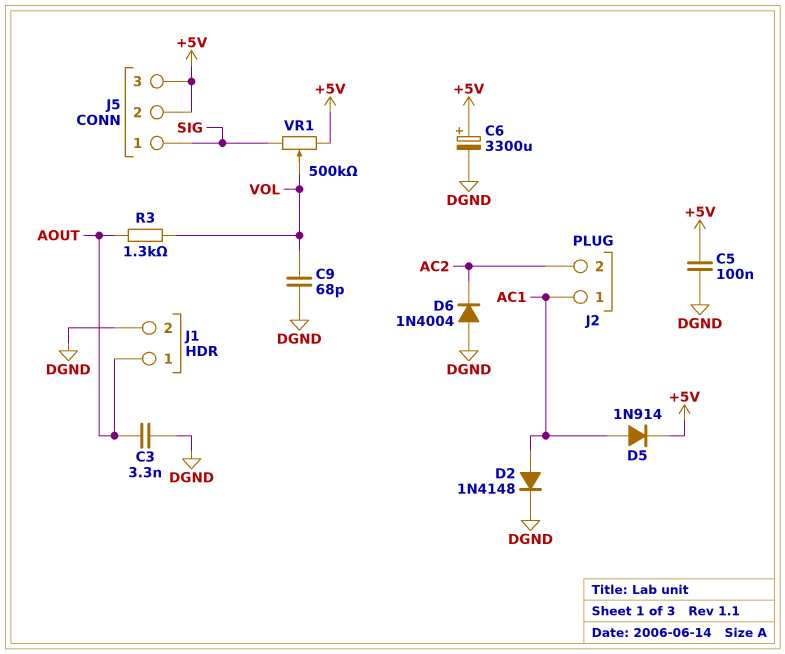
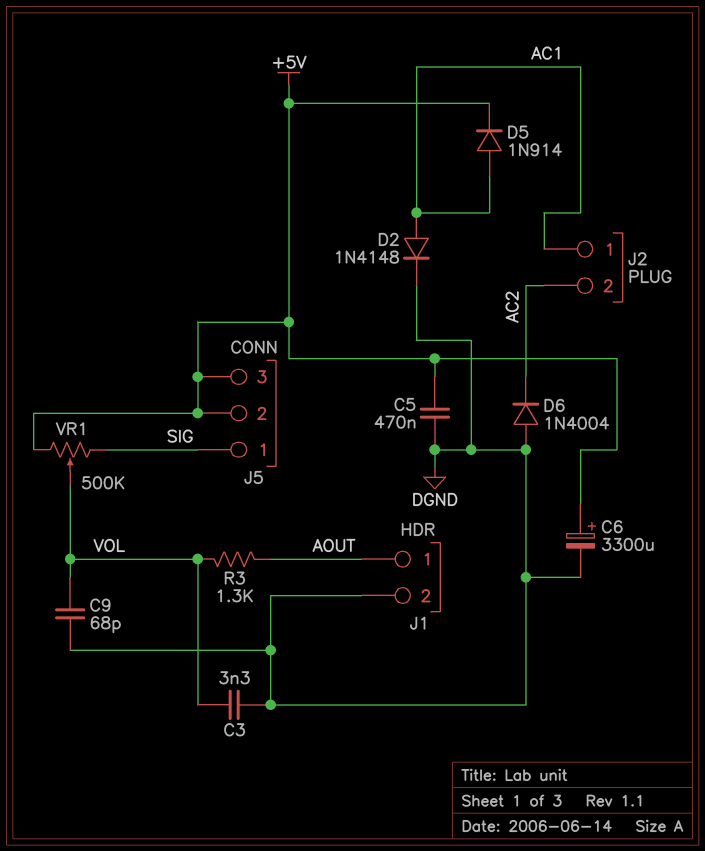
C3: 3.3nF (AOUT, DGND) -> 3.3nF (DGND, VOL)
C5: 100nF (+5V, DGND) -> 470nF (+5V, DGND)

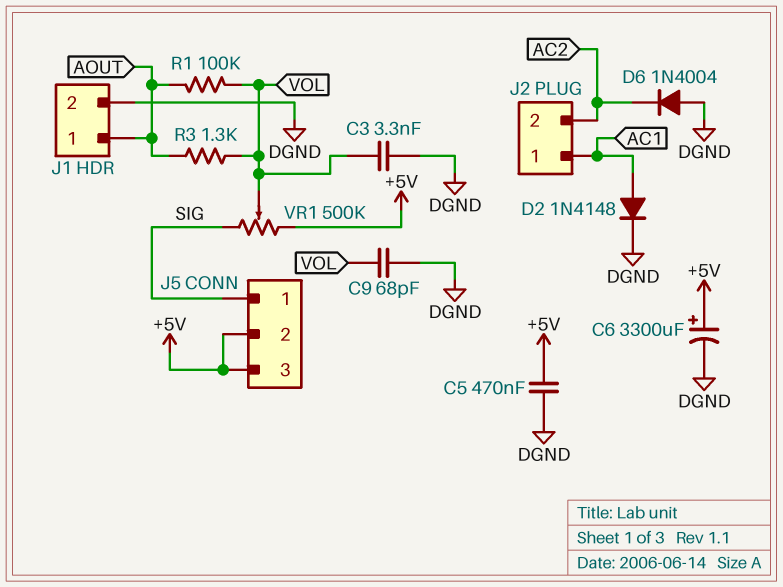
D5: diode 1N914 (A AC1, K +5V) -> none
R1: none -> 100k (AOUT, VOL)

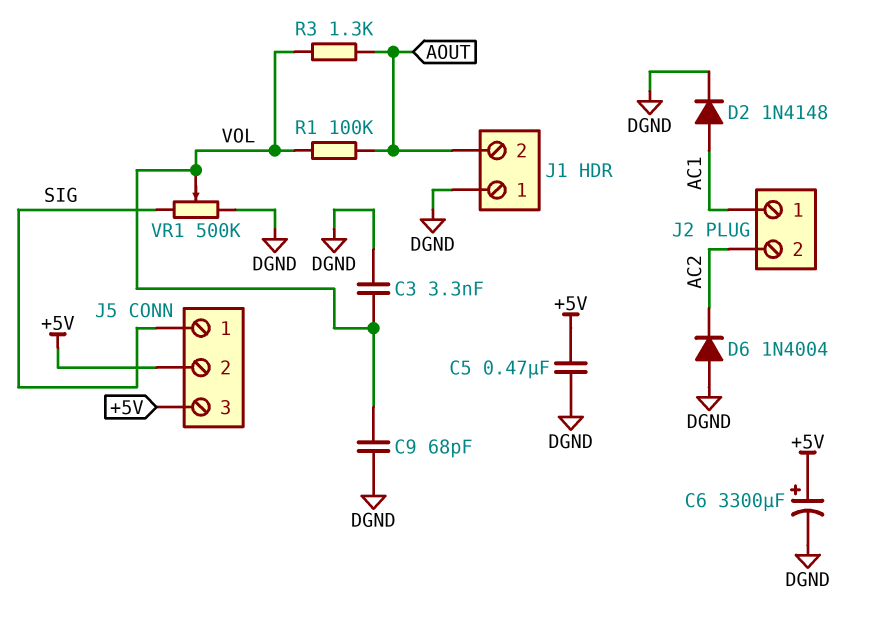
J1 pin 1: AOUT -> DGND
J1 pin 2: DGND -> AOUT
VR1: 500k (+5V, SIG, wiper VOL) -> 500k (DGND, SIG, wiper VOL)

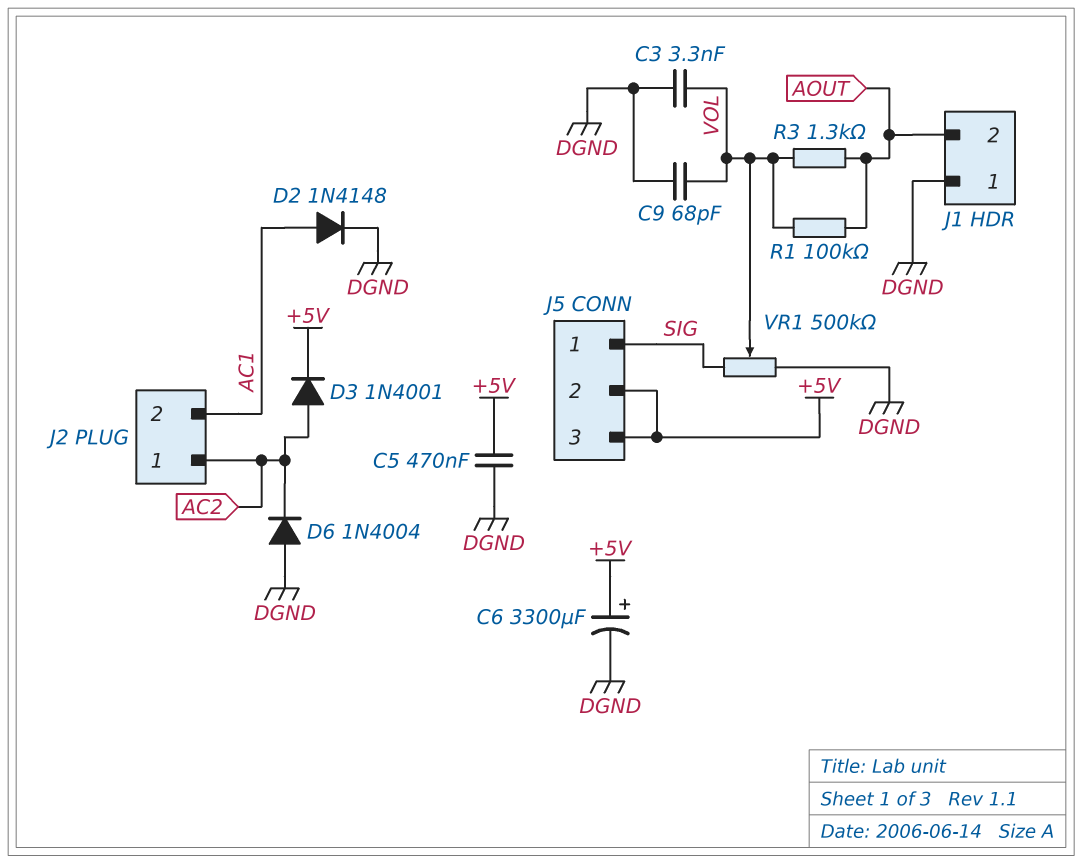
D3: none -> diode 1N4001 (A AC2, K +5V)
J2 pin 1: AC1 -> AC2
J2 pin 2: AC2 -> AC1

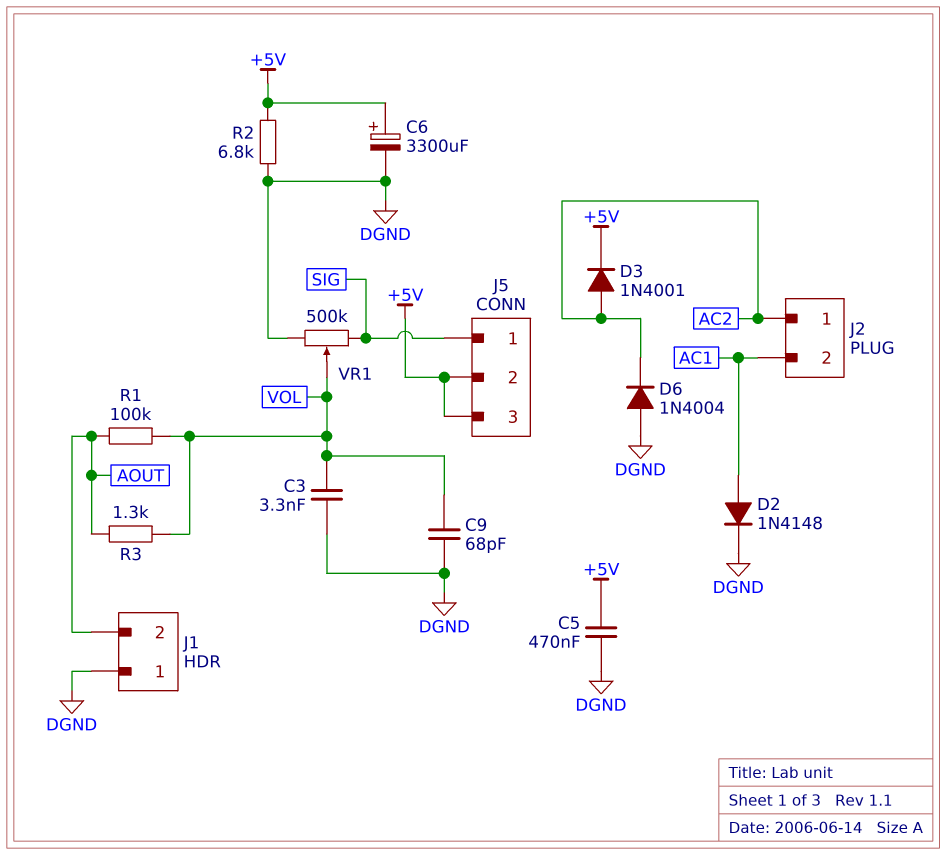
R2: none -> 6.8k (+5V, DGND)

